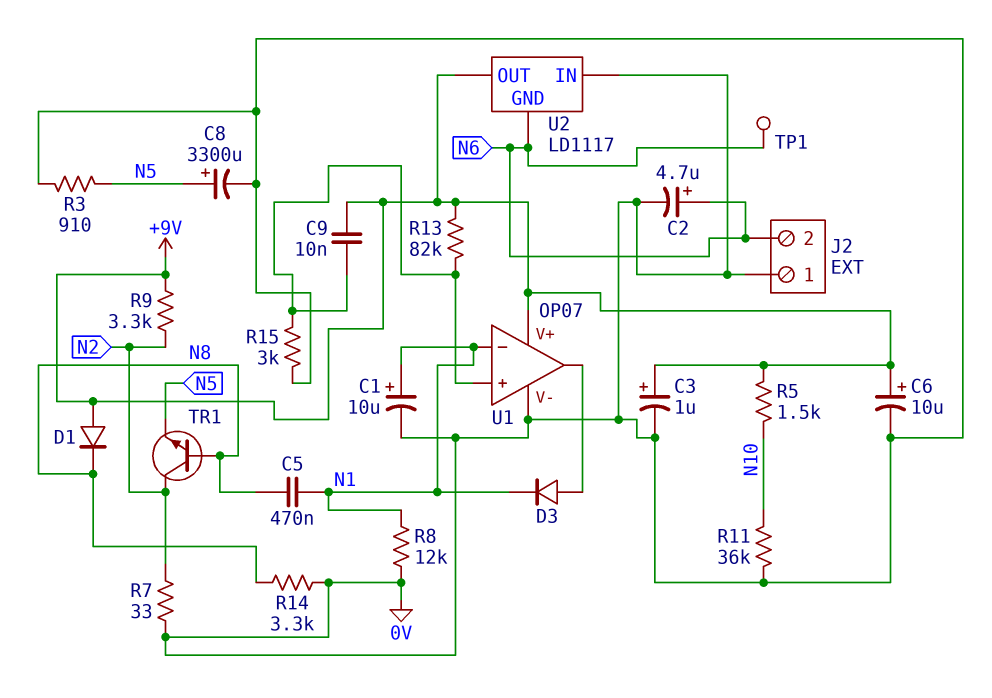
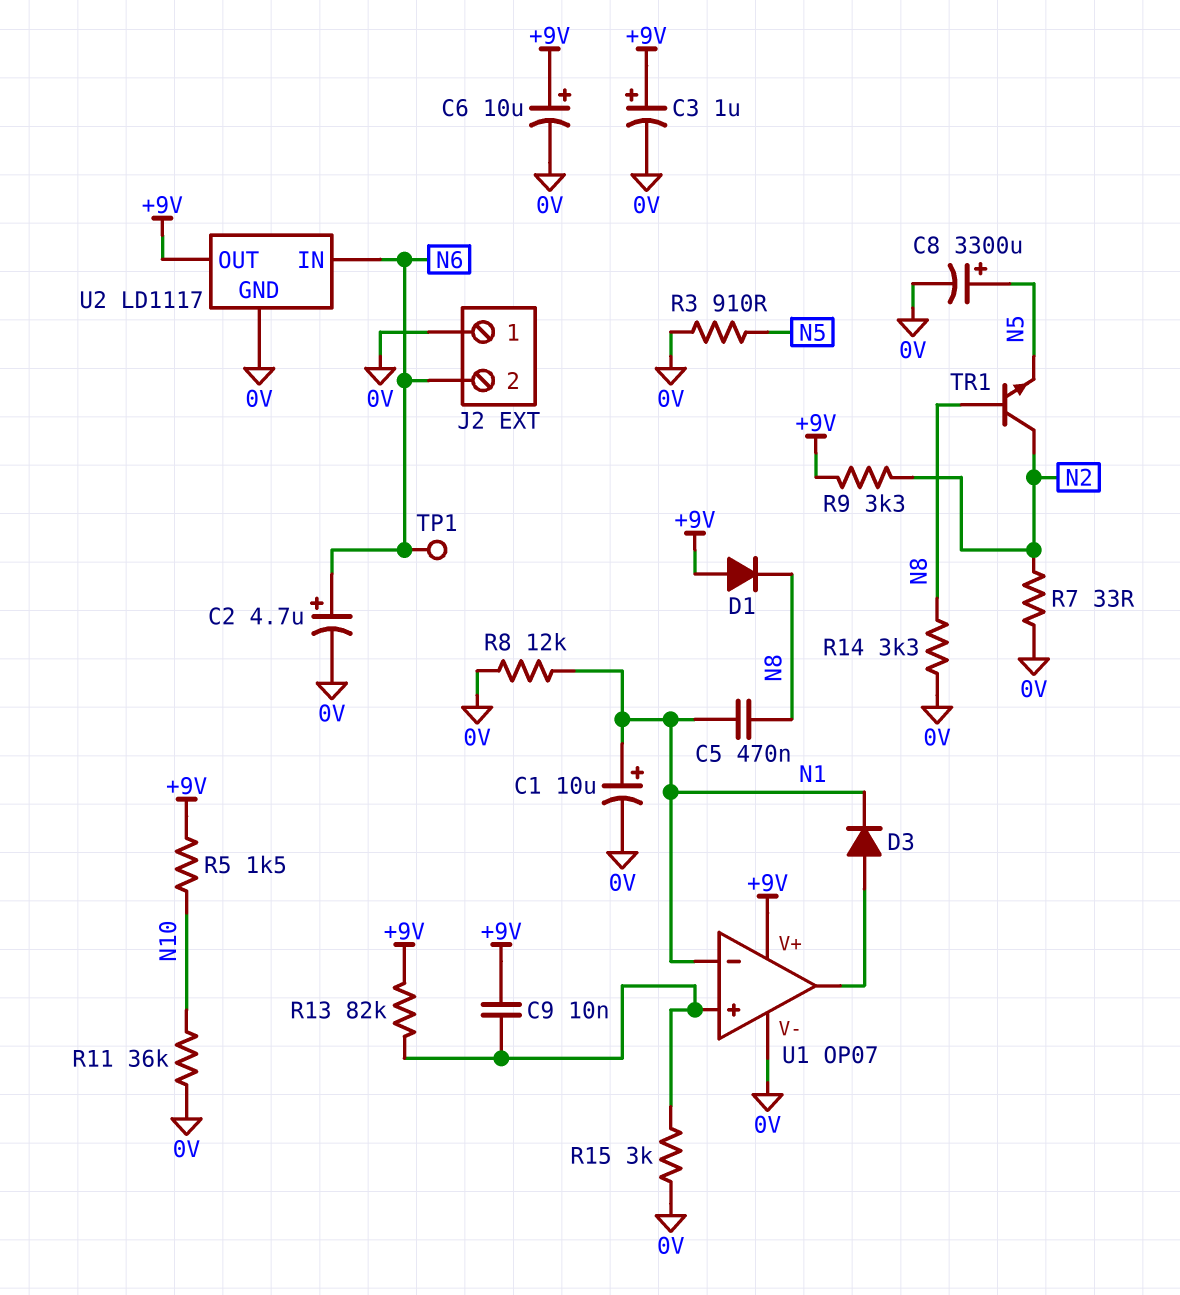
U2 pin GND: N6 -> 0V
U2 pin IN: 0V -> N6

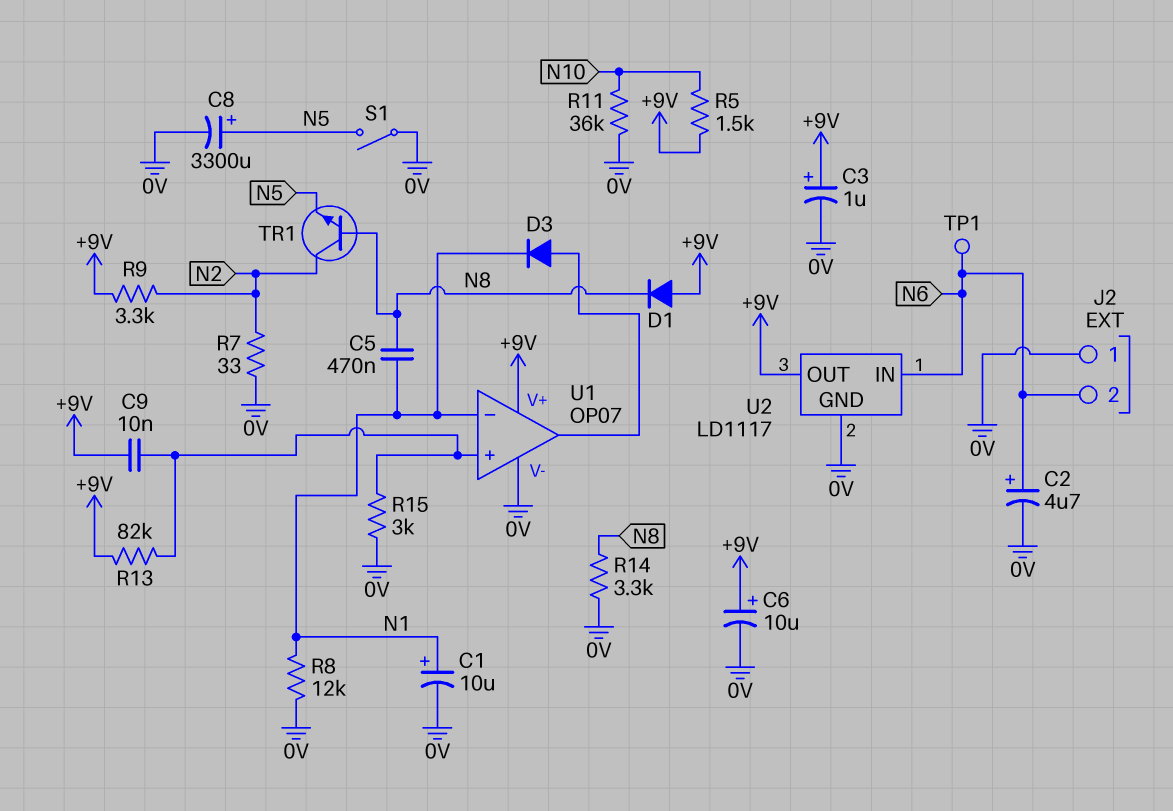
R3: 910 (0V, N5) -> none
S1: none -> switch (0V, N5)

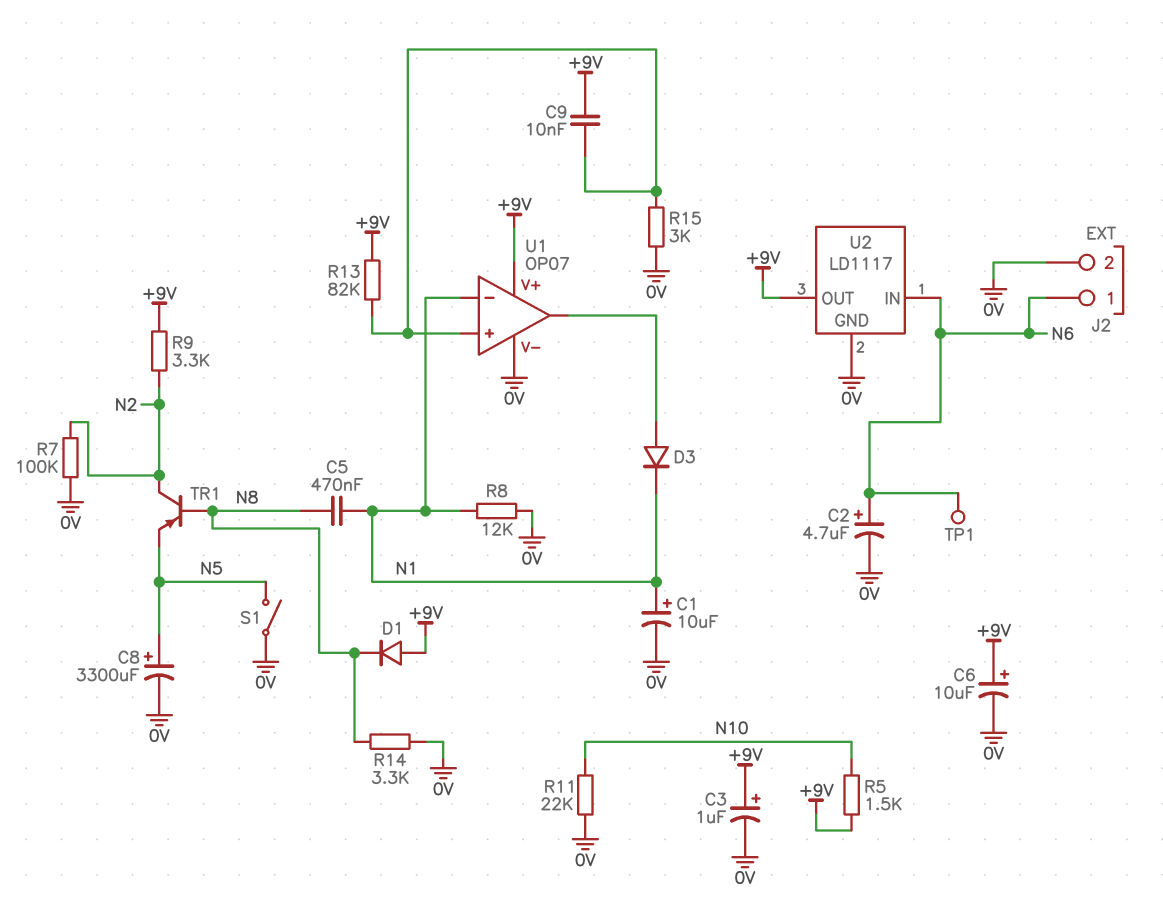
J2 pin 1: 0V -> N6
J2 pin 2: N6 -> 0V
R7: 33 (0V, N2) -> 100k (0V, N2)
R11: 36k (0V, N10) -> 22k (0V, N10)
TR1: NPN (B N8, C N2, E N5) -> PNP (B N8, C N2, E N5)

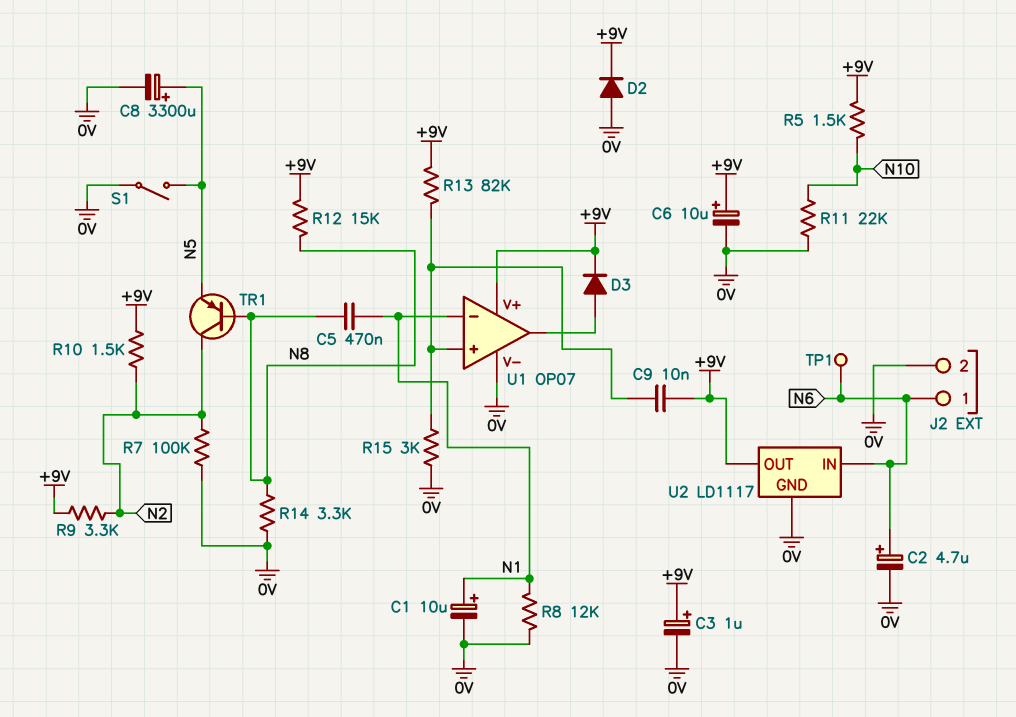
D1: diode (A +9V, K N8) -> none
D2: none -> diode (A 0V, K +9V)
D3: diode (A U1/out, K N1) -> diode (A U1/out, K +9V)
R10: none -> 1.5k (+9V, N2)
R12: none -> 15k (+9V, N8)

